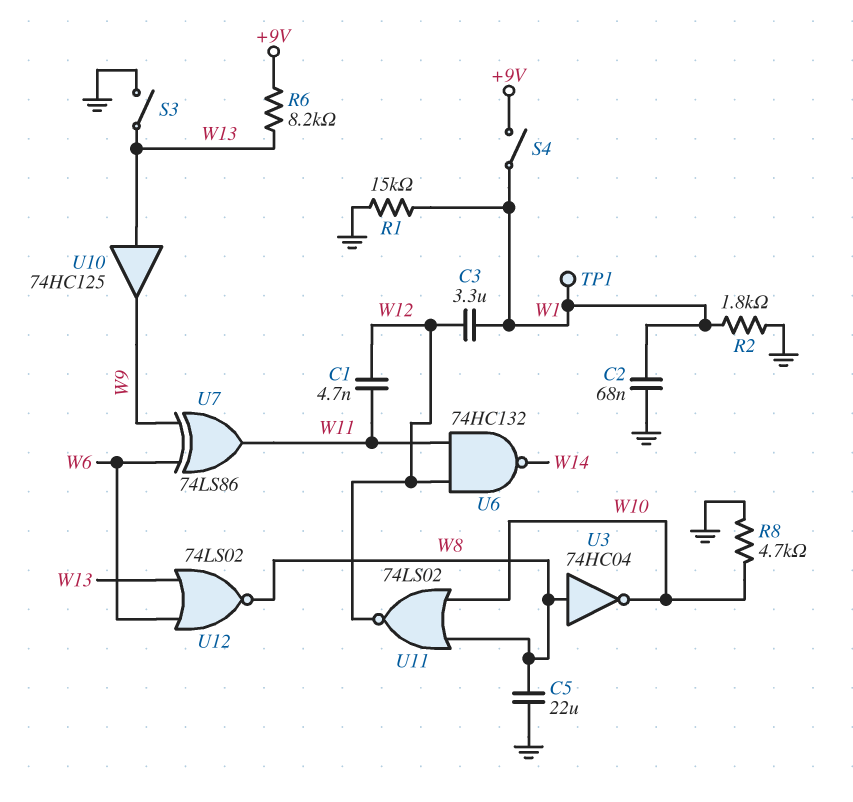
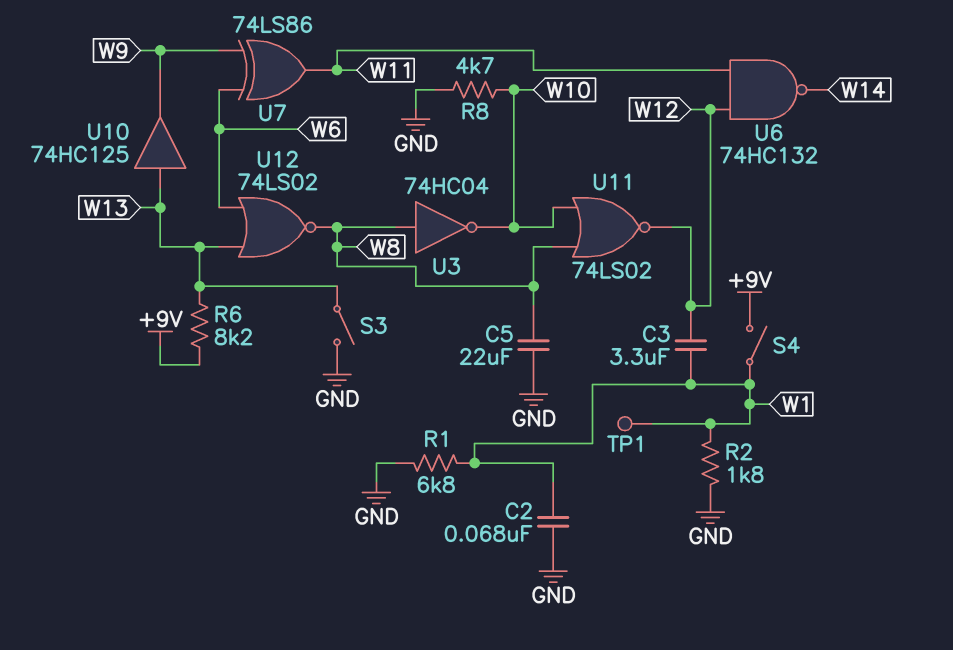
C1: 4.7nF (W11, W12) -> none
R1: 15k (GND, W1) -> 6.8k (GND, W1)

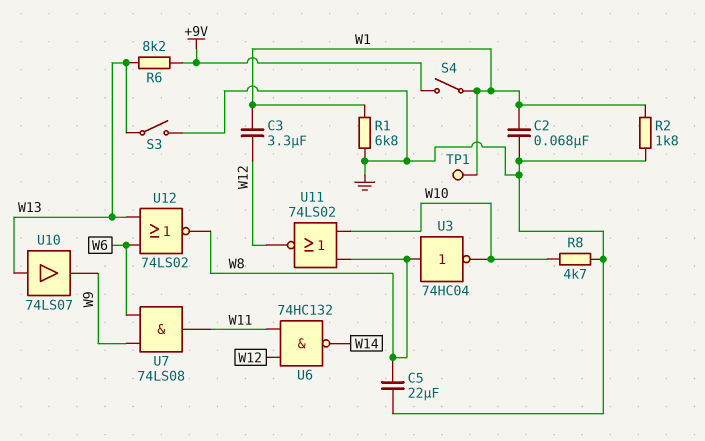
U7: XOR 74LS86 (in W6, in W9, out W11) -> AND 74LS08 (in W6, in W9, out W11)
U10: buffer 74HC125 (in W13, out W9) -> buffer 74LS07 (in W13, out W9)

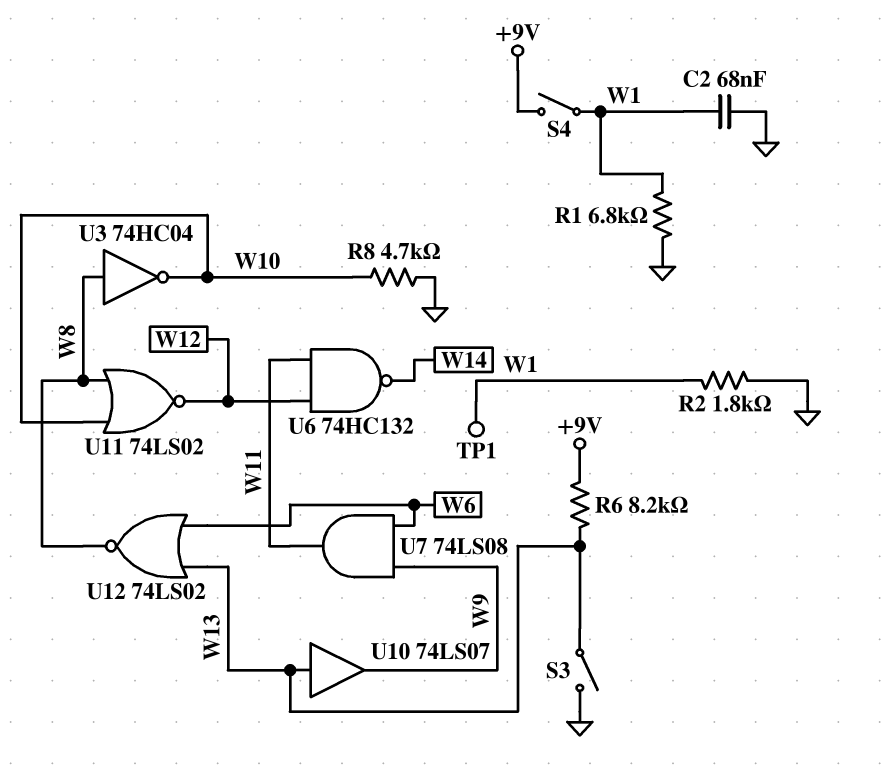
C3: 3.3uF (W1, W12) -> none
C5: 22uF (GND, W8) -> none

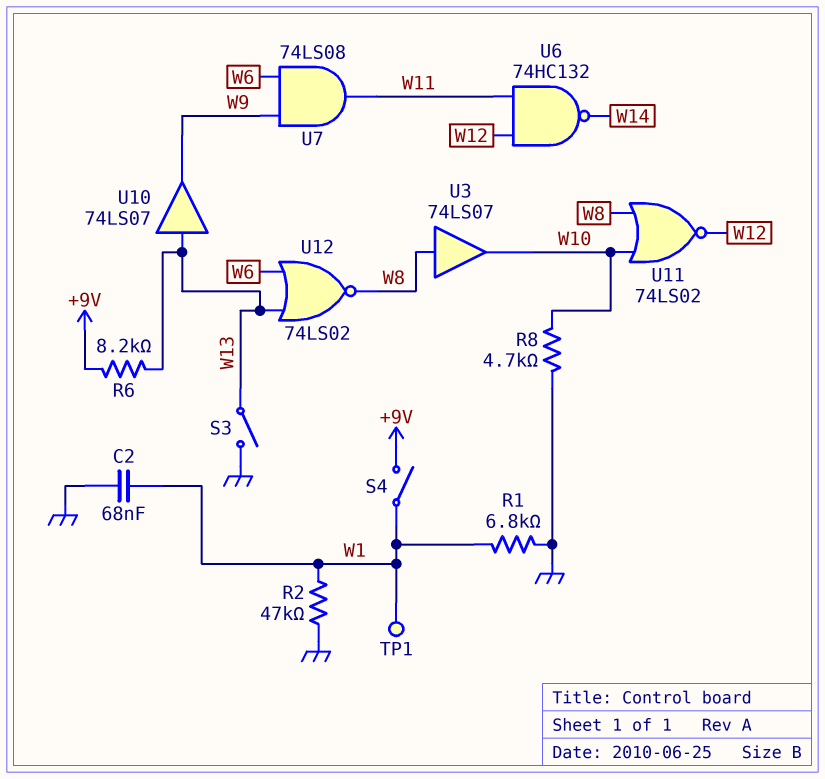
R2: 1.8k (GND, W1) -> 47k (GND, W1)
U3: NOT 74HC04 (in W8, out W10) -> buffer 74LS07 (in W8, out W10)

